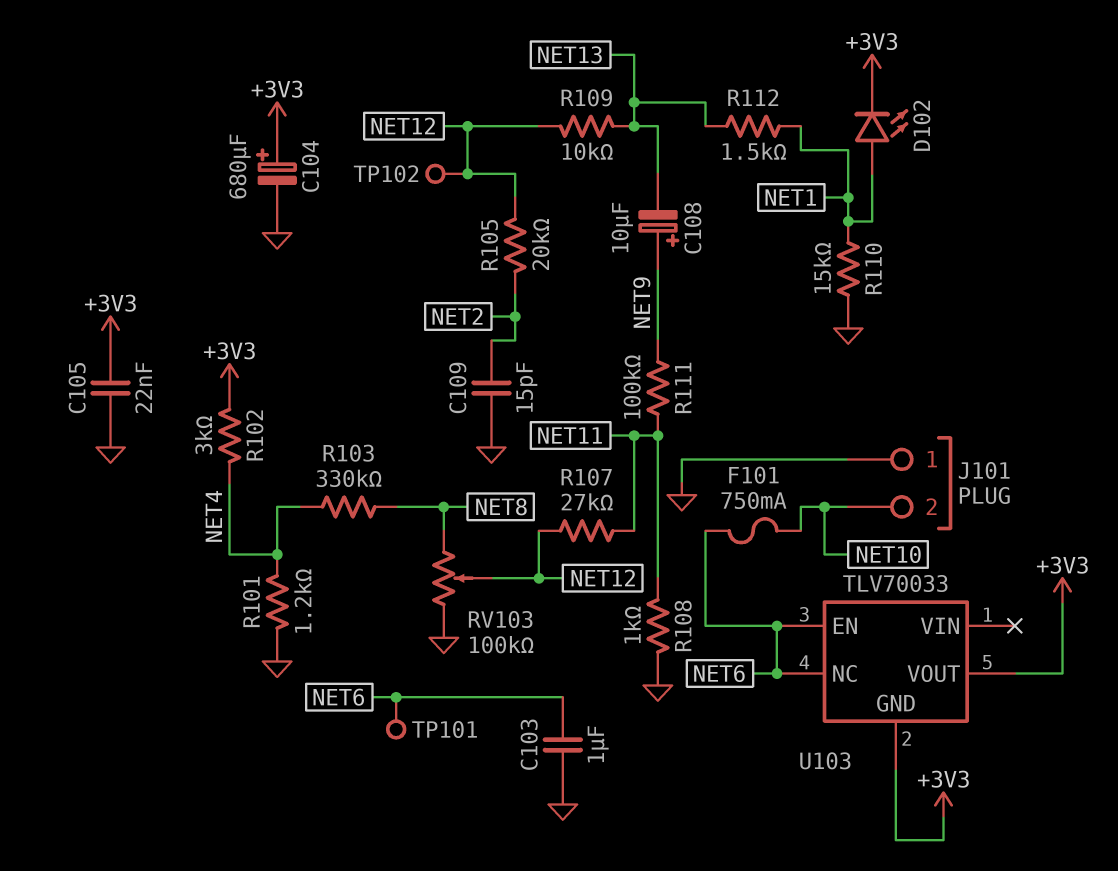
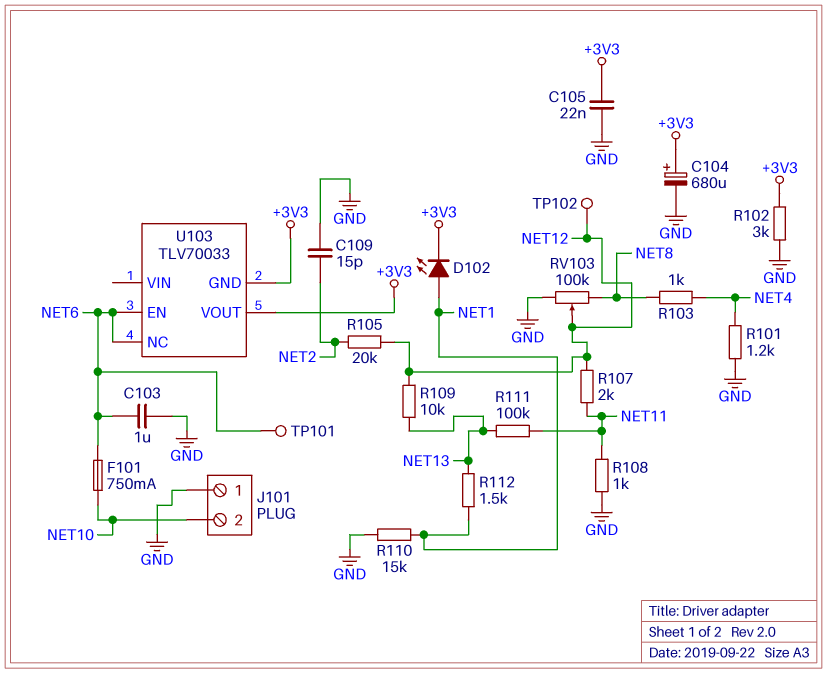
C108: 10uF (plus NET9, minus NET13) -> none
R102: 3k (+3V3, NET4) -> 3k (+3V3, GND)
R103: 330k (NET4, NET8) -> 1k (NET4, NET8)
R107: 27k (NET11, NET12) -> 2k (NET11, NET12)
R111: 100k (NET9, NET11) -> 100k (NET11, NET13)

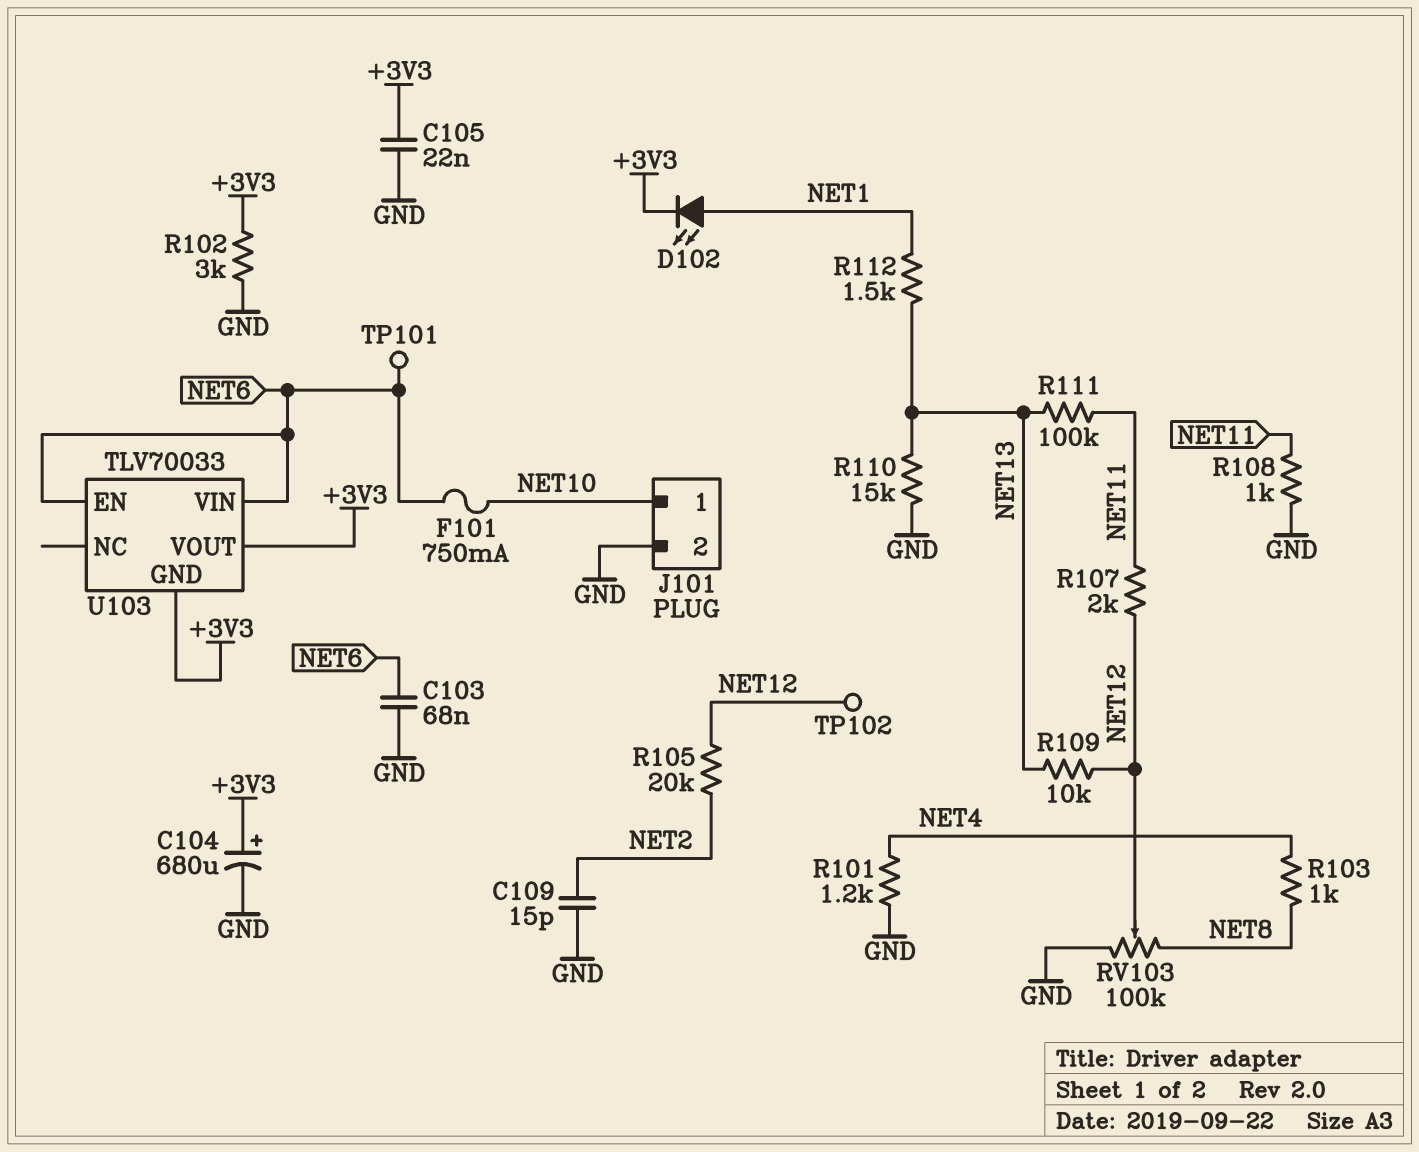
C103: 1uF (GND, NET6) -> 68nF (GND, NET6)
J101 pin 1: GND -> NET10
J101 pin 2: NET10 -> GND
R110: 15k (GND, NET1) -> 15k (GND, NET13)
U103 pin NC: NET6 -> none
U103 pin VIN: none -> NET6

